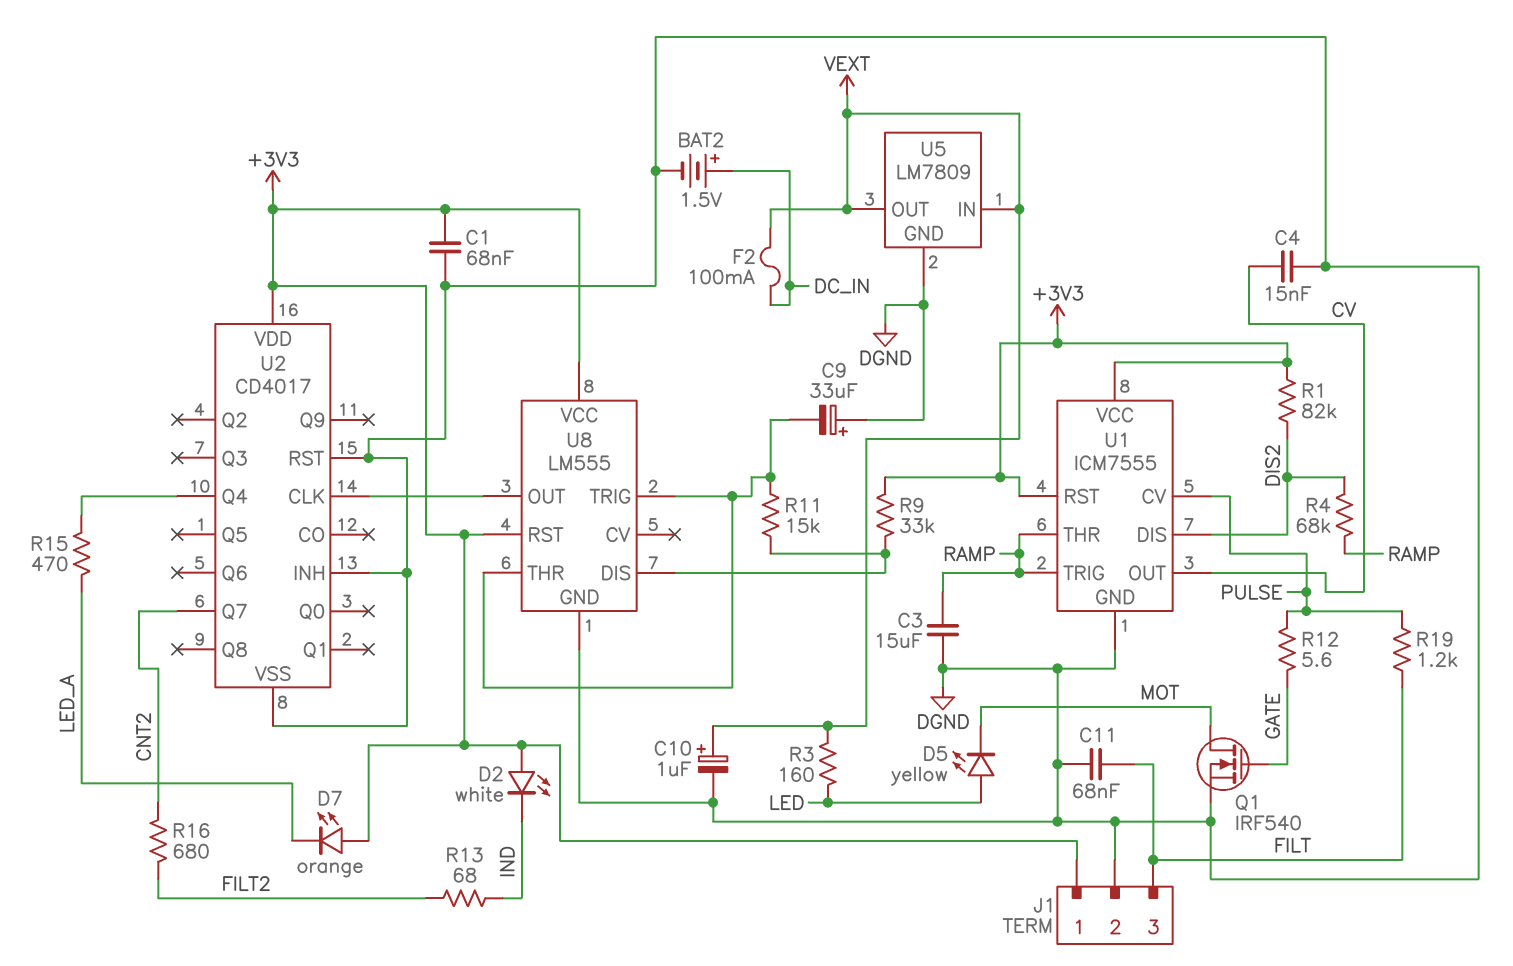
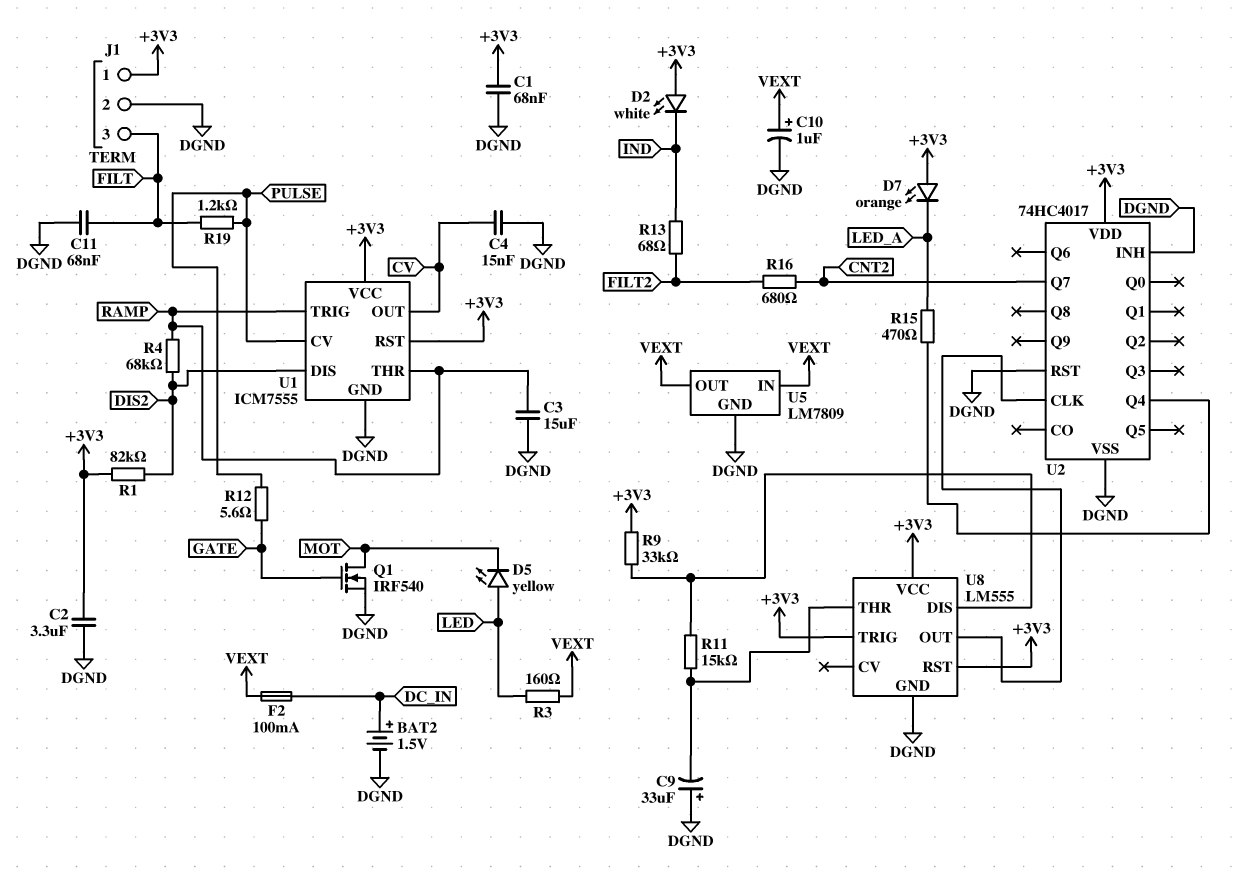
C2: none -> 3.3uF (+3V3, DGND)
U2: CD4017 -> 74HC4017
U8 pin TRIG: U8/THR -> +3V3

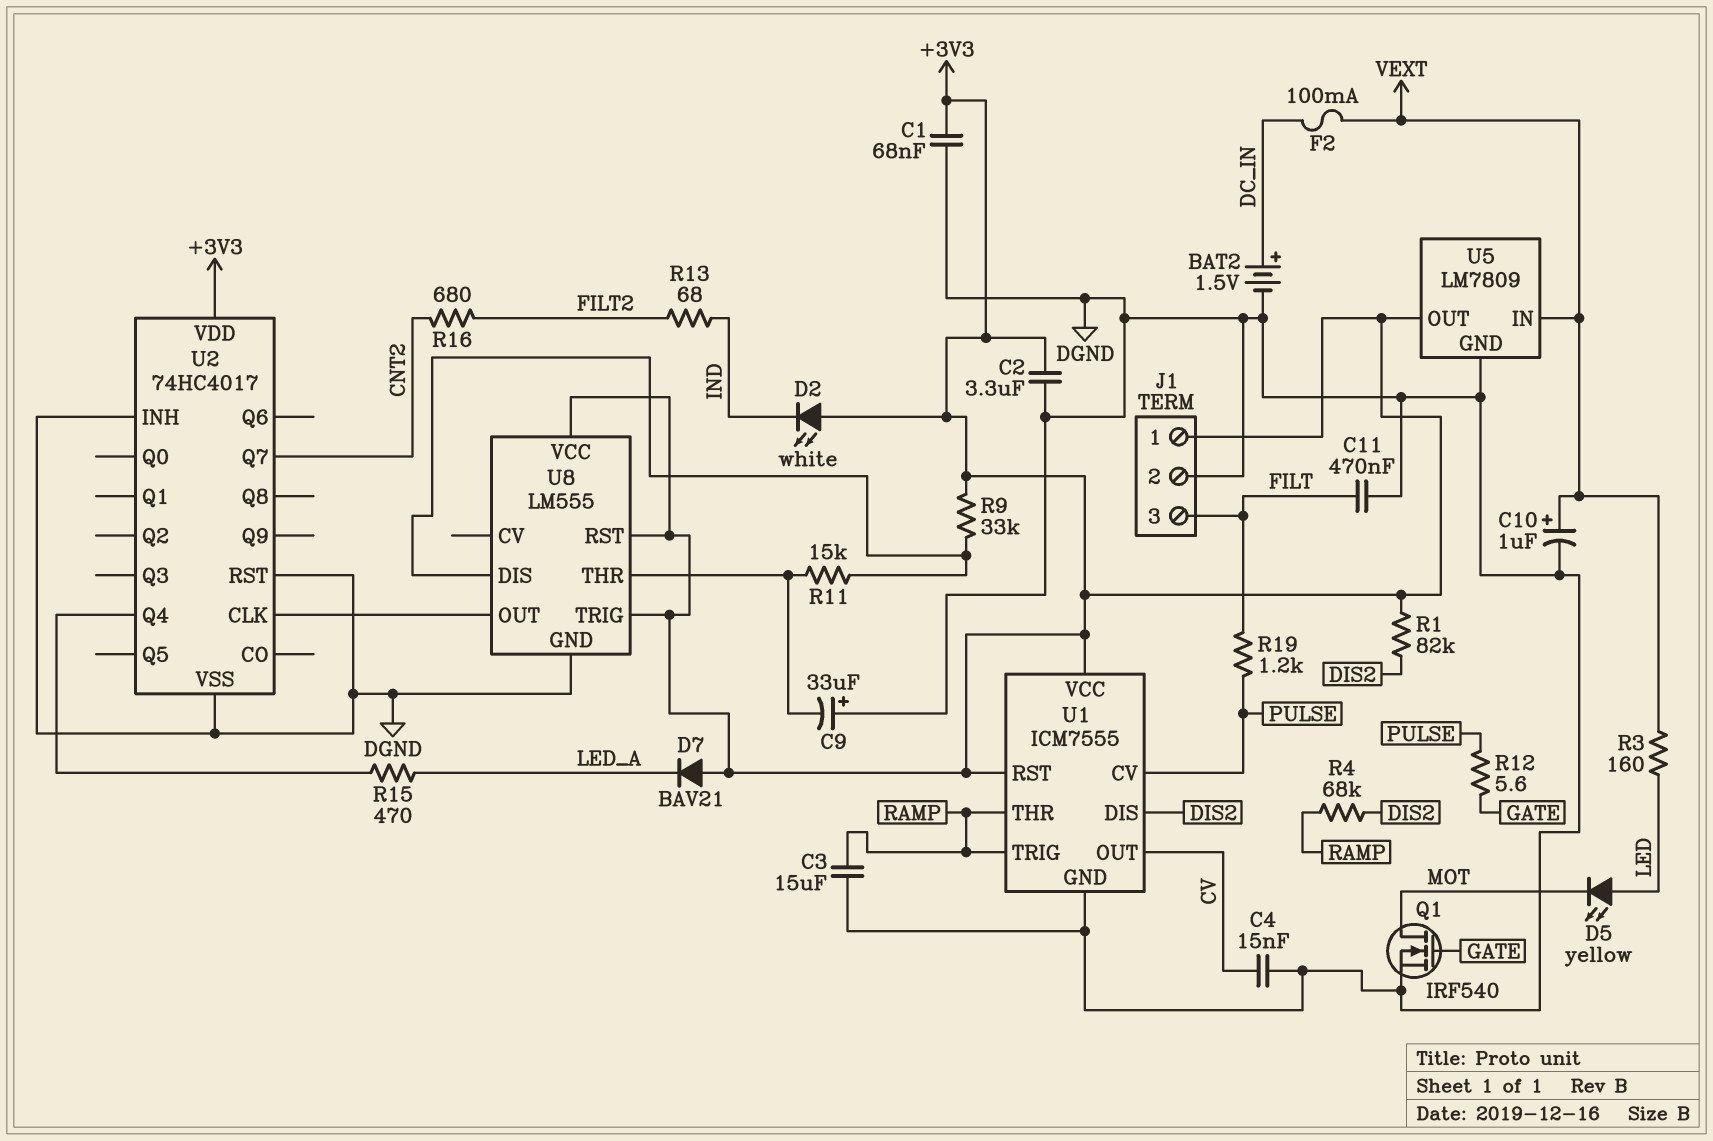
C11: 68nF (DGND, FILT) -> 470nF (DGND, FILT)
D7: LED orange (A +3V3, K LED_A) -> diode BAV21 (A +3V3, K LED_A)
U5 pin OUT: VEXT -> +3V3

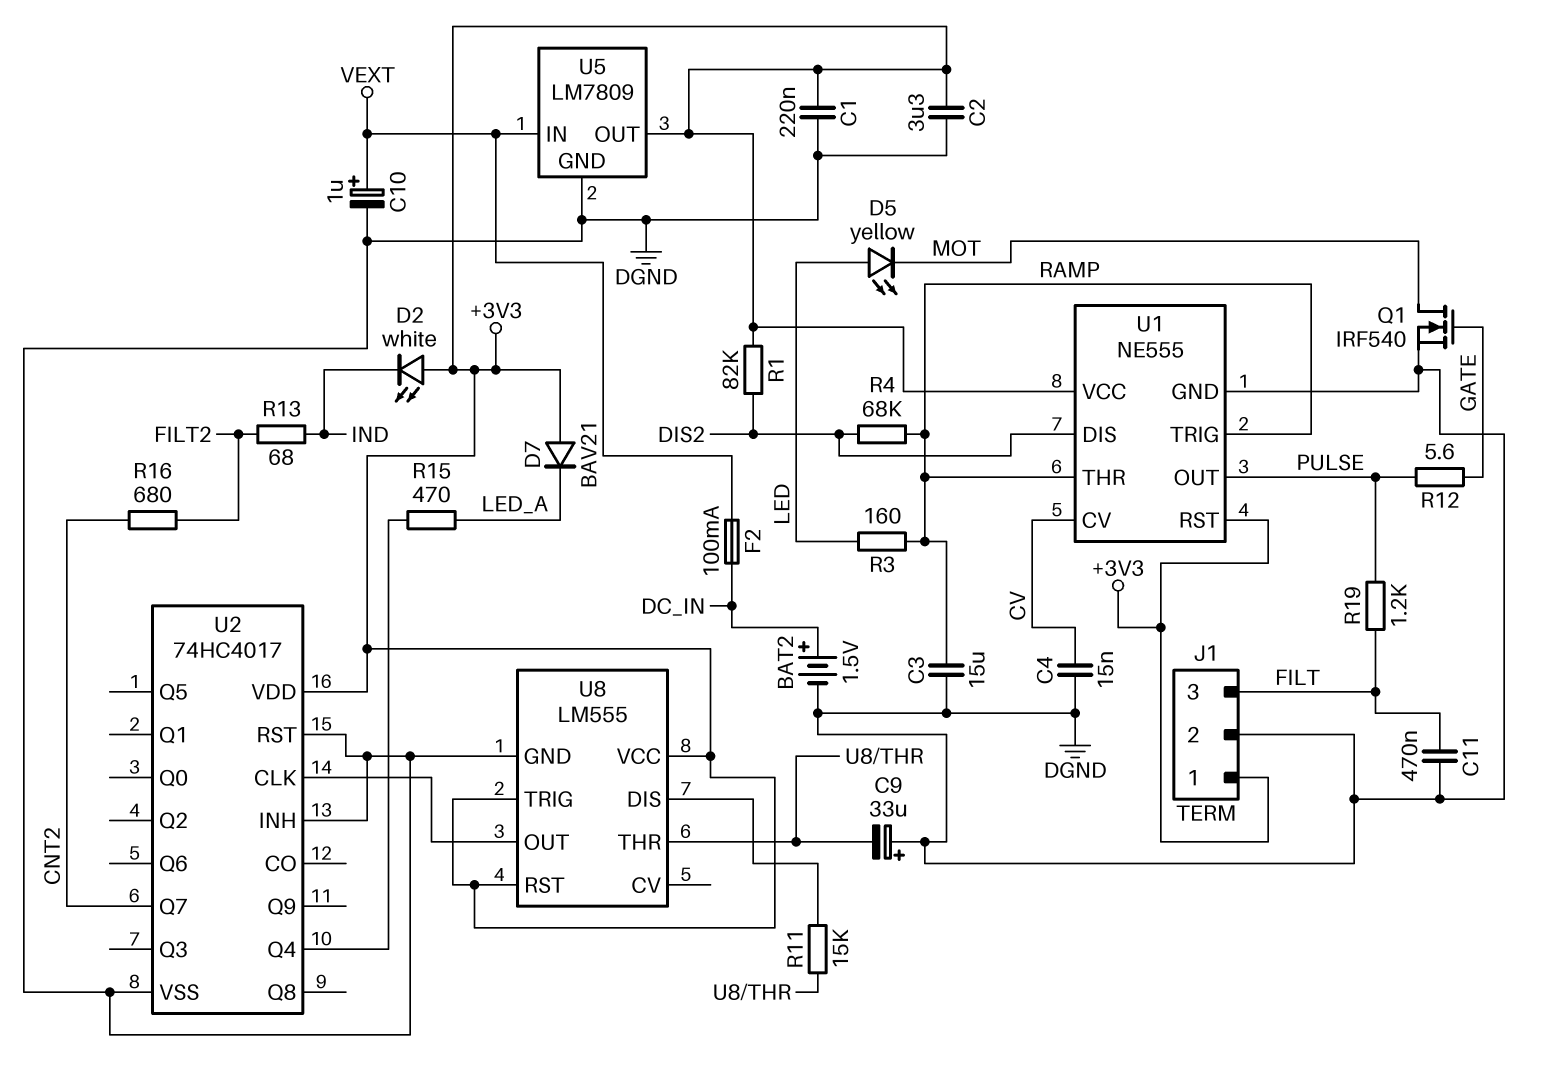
C1: 68nF (+3V3, DGND) -> 220nF (+3V3, DGND)
R3: 160 (LED, VEXT) -> 160 (LED, RAMP)
R9: 33k (+3V3, U8/DIS) -> none
U1: ICM7555 -> NE555
U1 pin CV: PULSE -> CV
U1 pin OUT: CV -> PULSE

